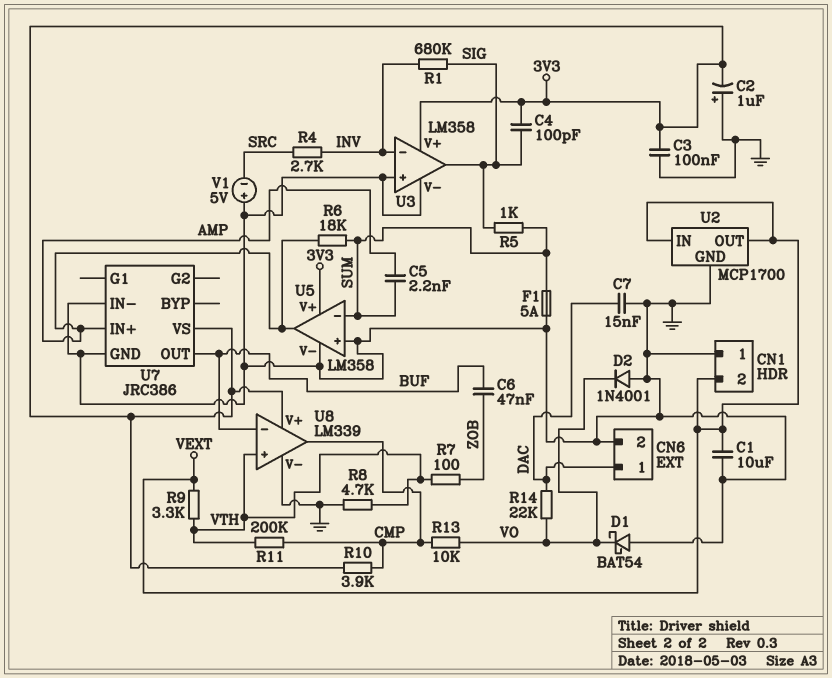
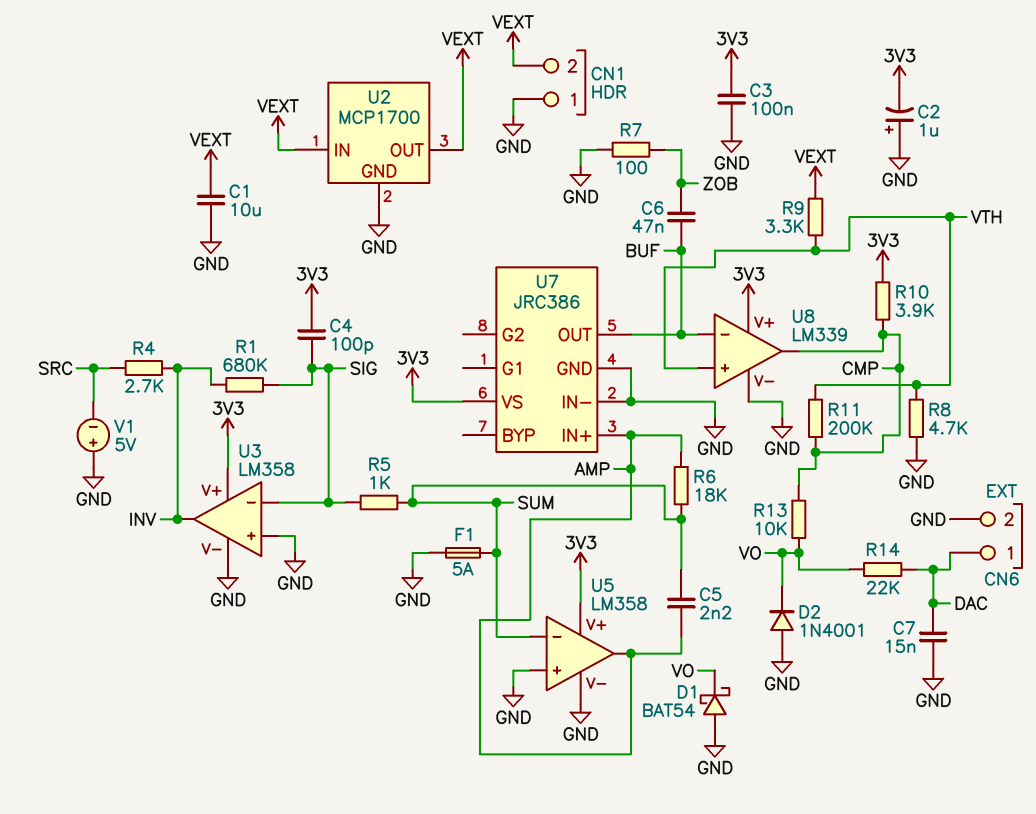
R7: 100 (VTH, ZOB) -> 100 (GND, ZOB)
U3 pin in-: INV -> SIG
U3 pin out: SIG -> INV

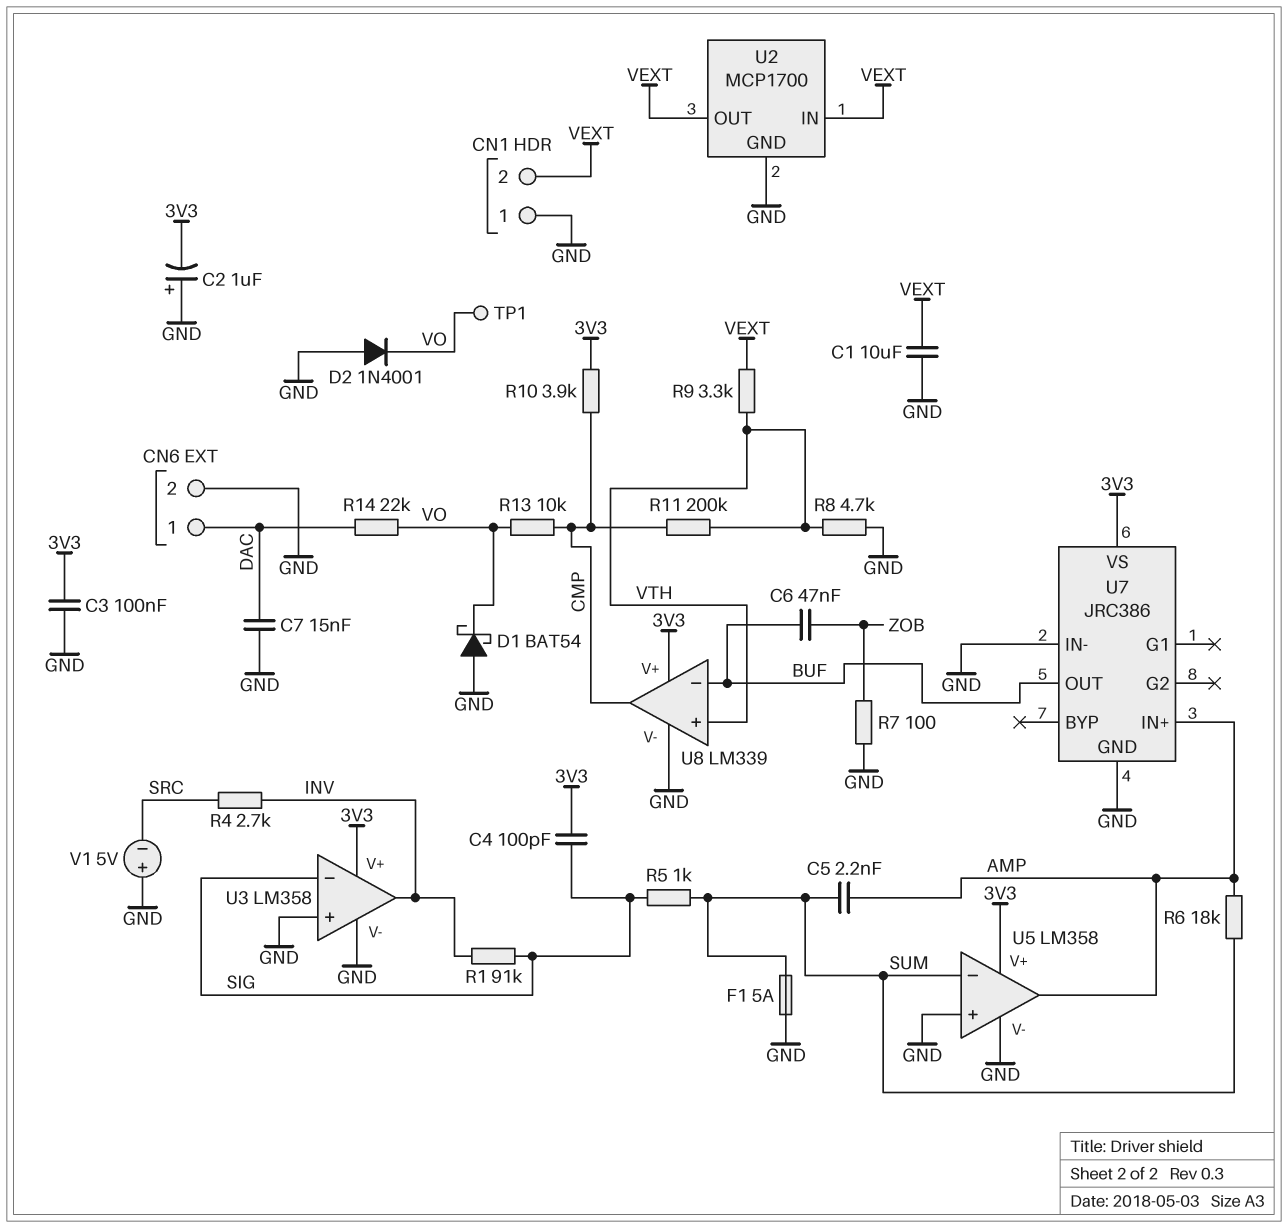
R1: 680k (INV, SIG) -> 91k (INV, SIG)
TP1: none -> test point (VO)

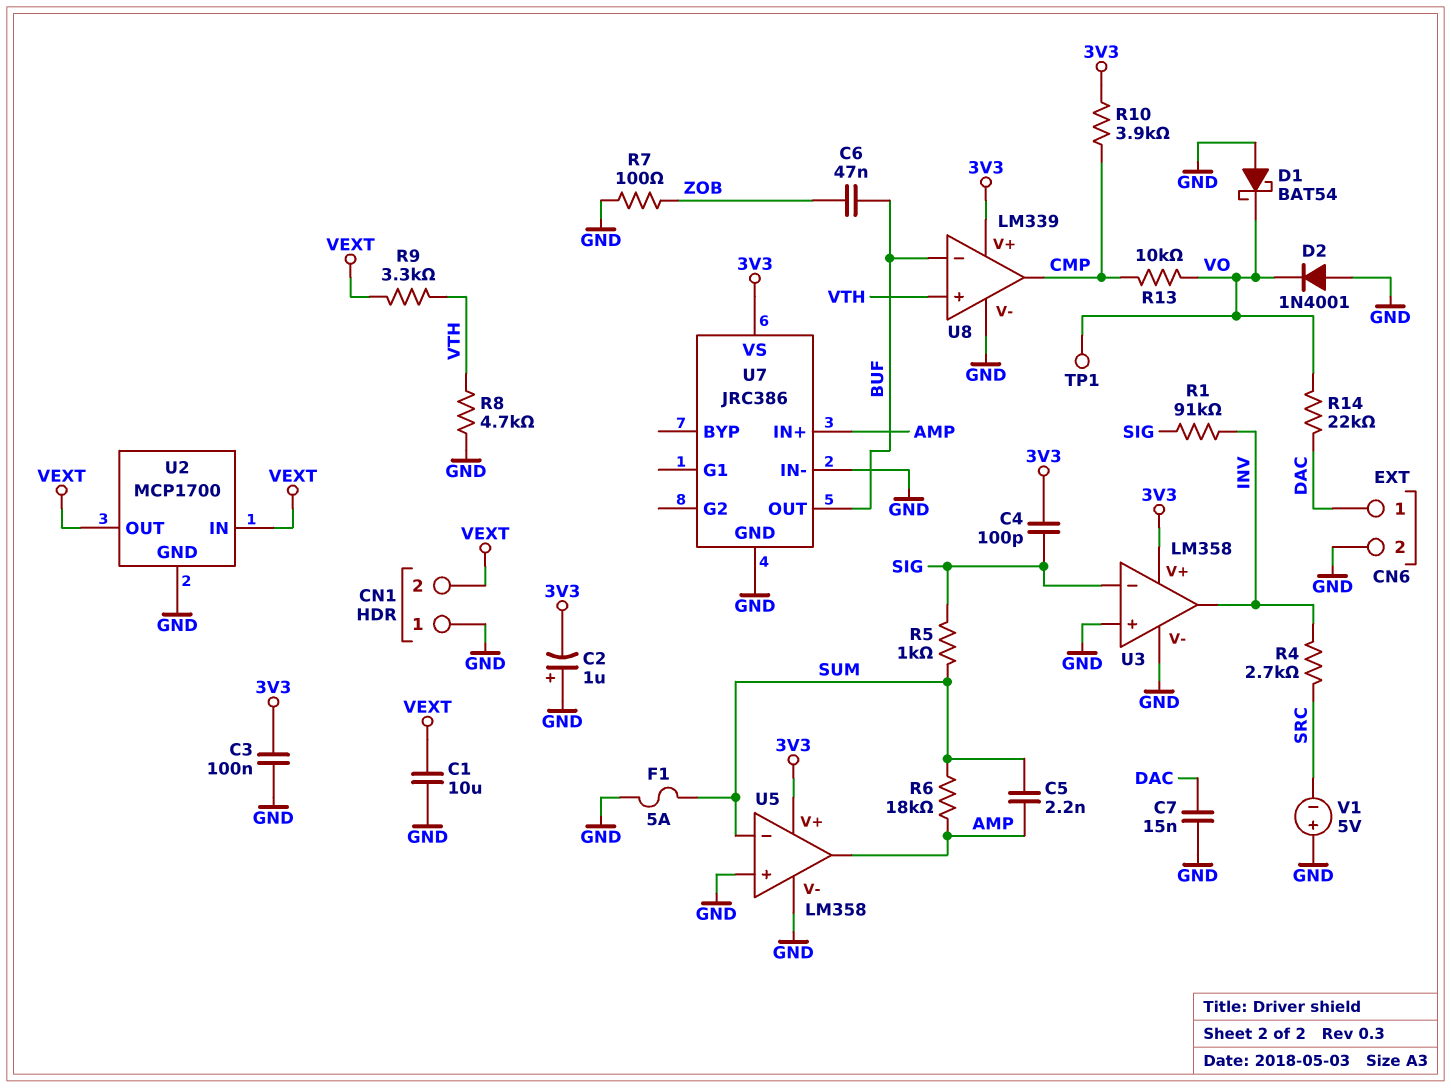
R11: 200k (CMP, VTH) -> none

